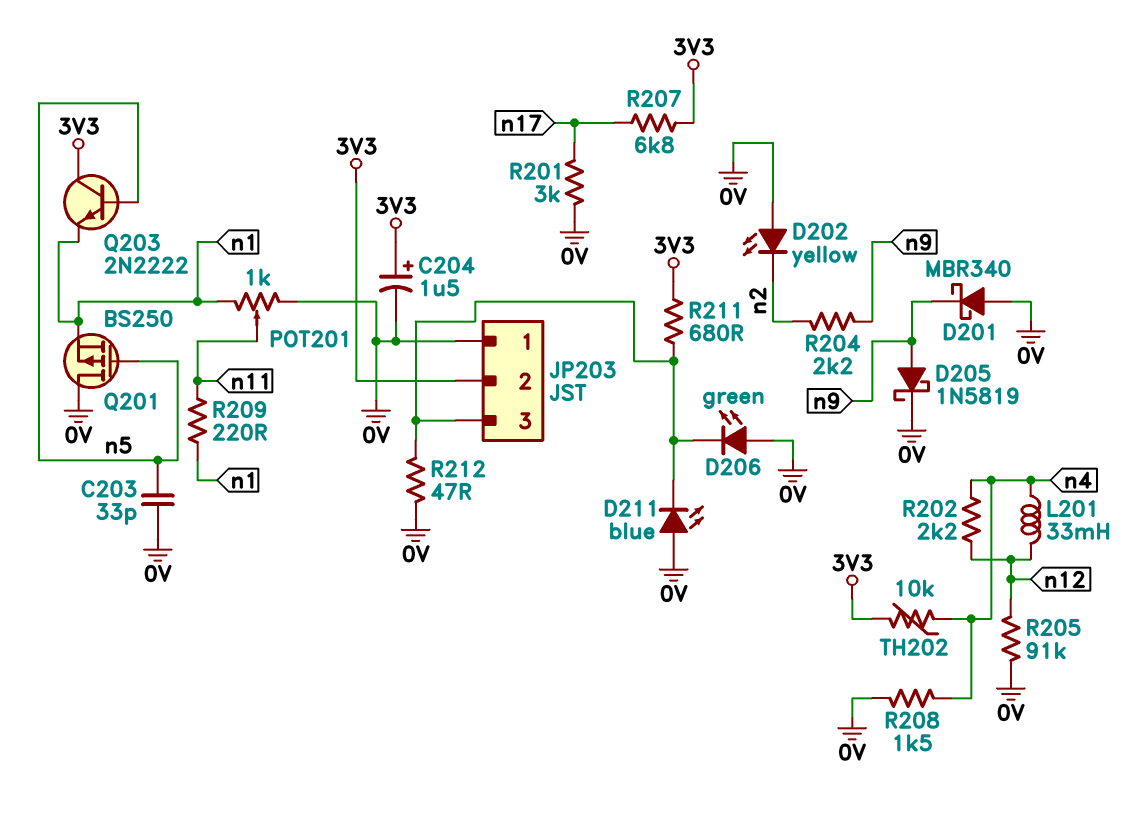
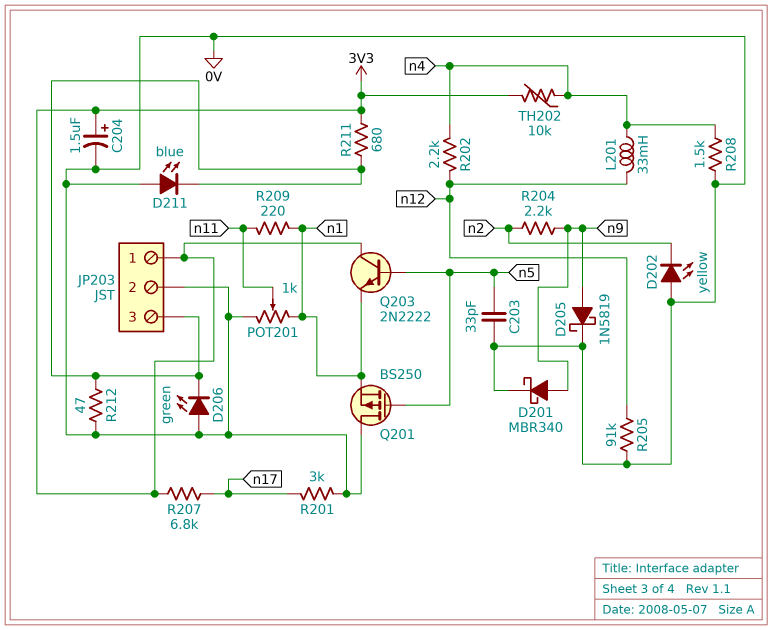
D201: schottky MBR340 (A 0V, K n9) -> schottky MBR340 (A n9, K 0V)
JP203 pin 1: 0V -> 3V3
JP203 pin 2: 3V3 -> 0V

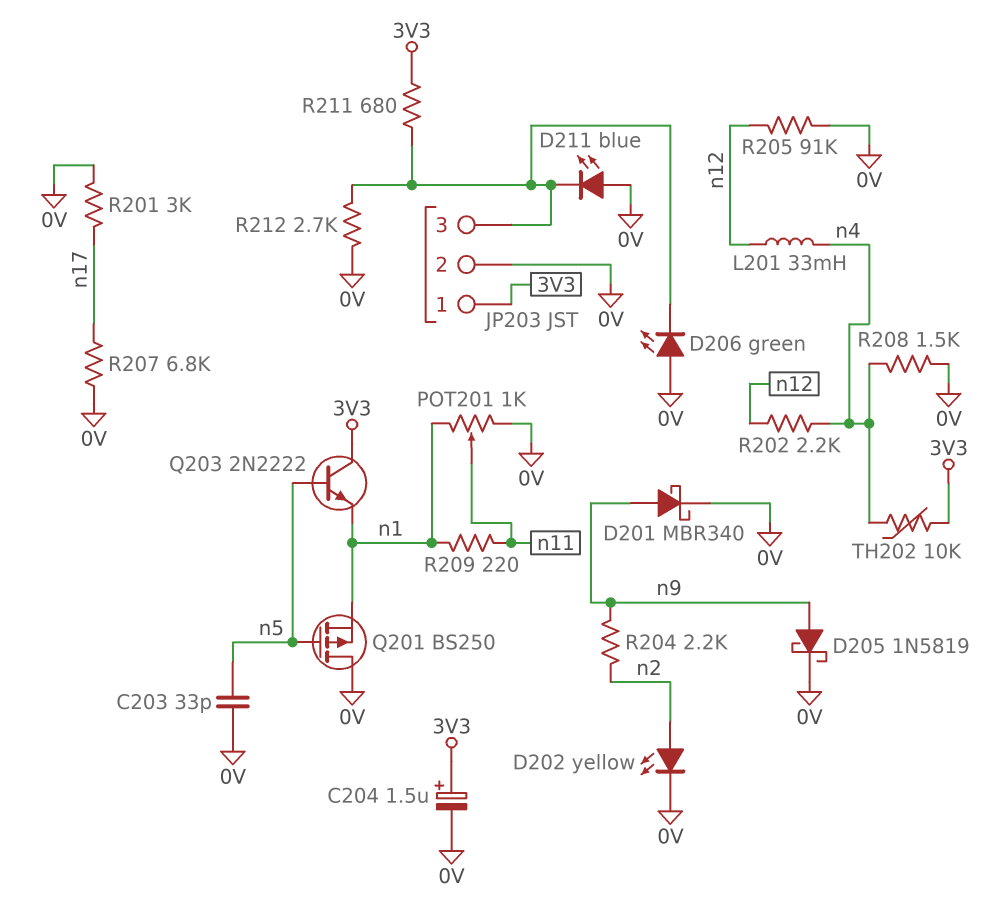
D202: LED yellow (A 0V, K n2) -> LED yellow (A n2, K 0V)
R207: 6.8k (3V3, n17) -> 6.8k (0V, n17)
R212: 47 (0V, JP203/3) -> 2.7k (0V, JP203/3)

